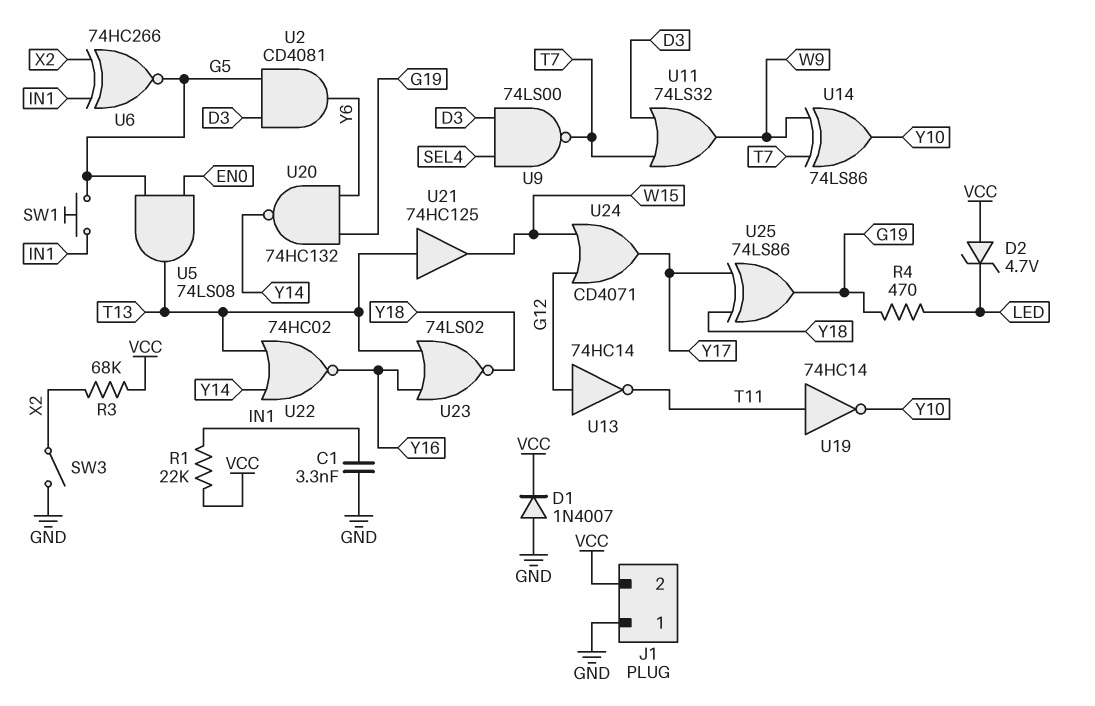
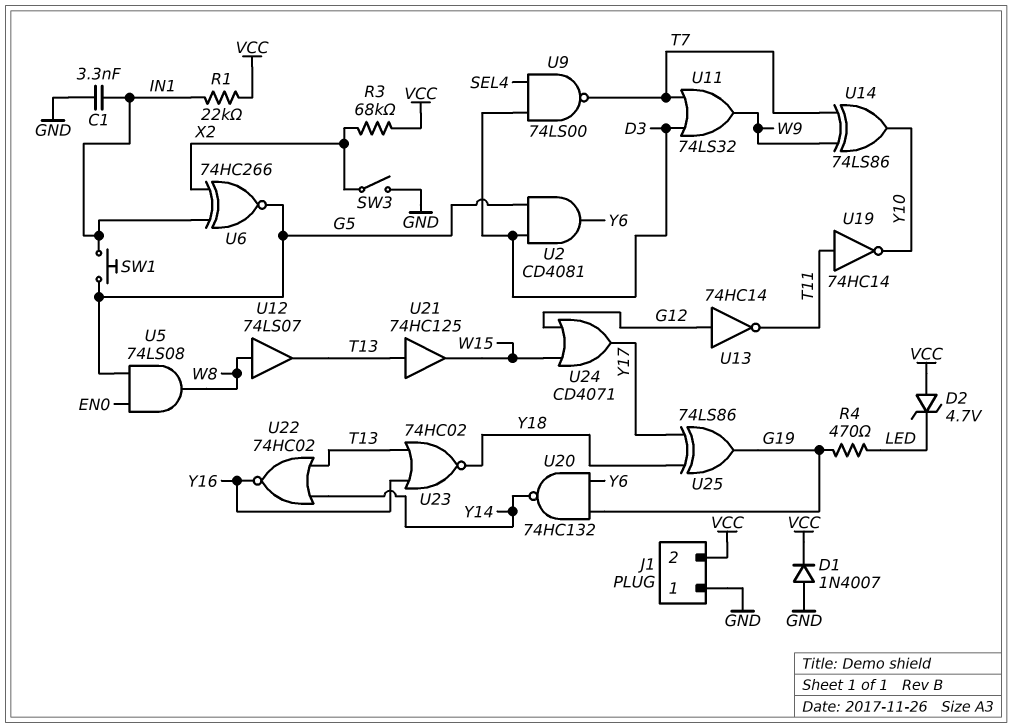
U5: AND 74LS08 (in EN0, in G5, out T13) -> AND 74LS08 (in EN0, in G5, out W8)
U12: none -> buffer 74LS07 (in W8, out T13)
U23: NOR 74LS02 (in T13, in Y16, out Y18) -> NOR 74HC02 (in T13, in Y16, out Y18)

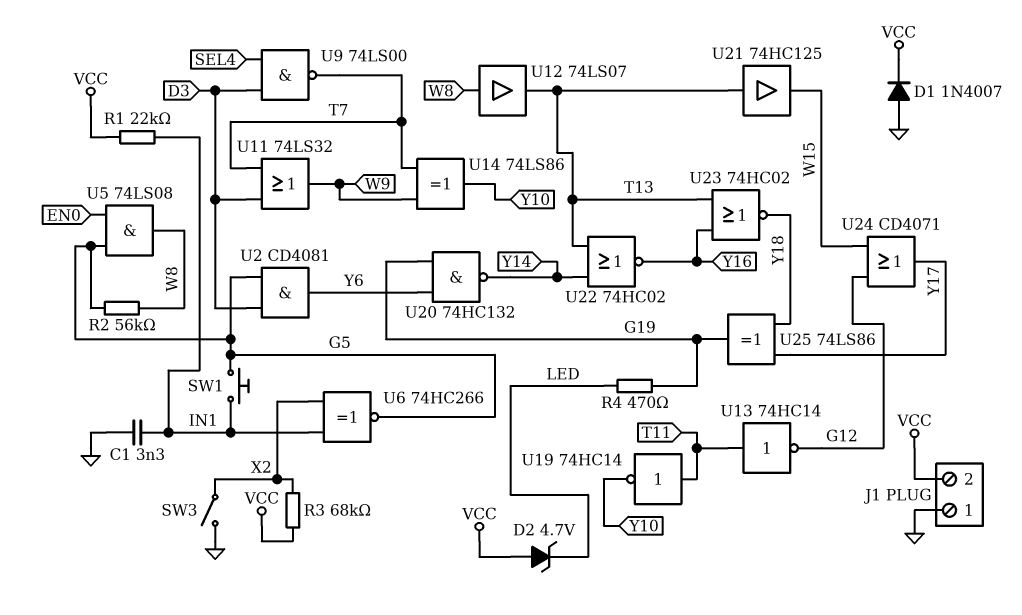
R2: none -> 56k (G5, W8)
U13: NOT 74HC14 (in G12, out T11) -> NOT 74HC14 (in T11, out G12)

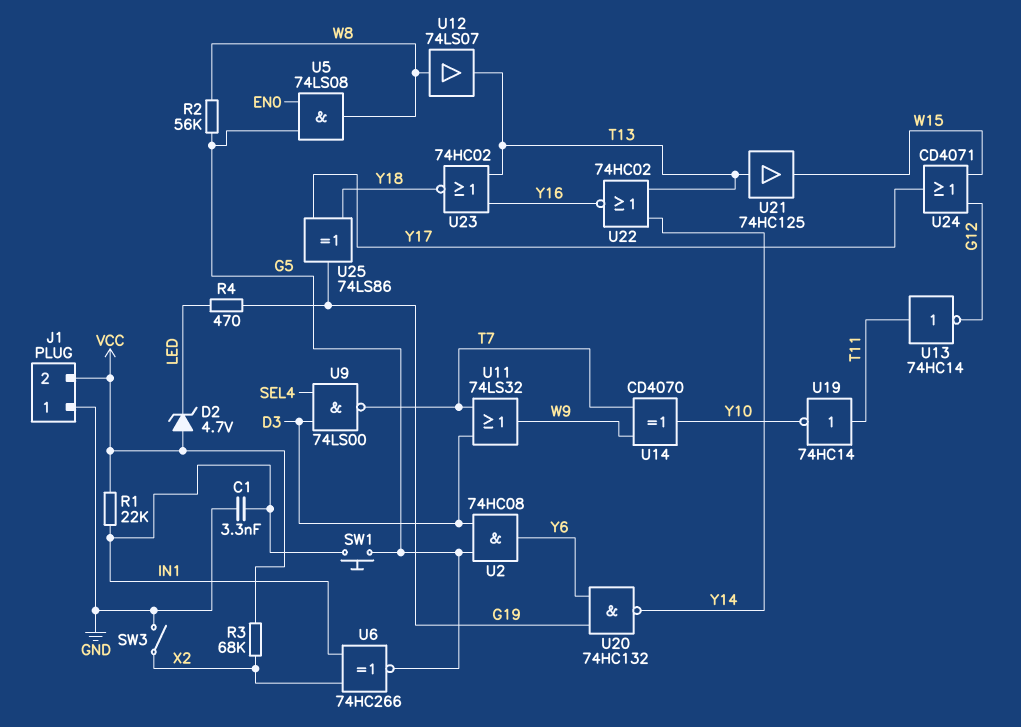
D1: diode 1N4007 (A GND, K VCC) -> none
U2: AND CD4081 (in D3, in G5, out Y6) -> AND 74HC08 (in D3, in G5, out Y6)
U14: XOR 74LS86 (in T7, in W9, out Y10) -> XOR CD4070 (in T7, in W9, out Y10)

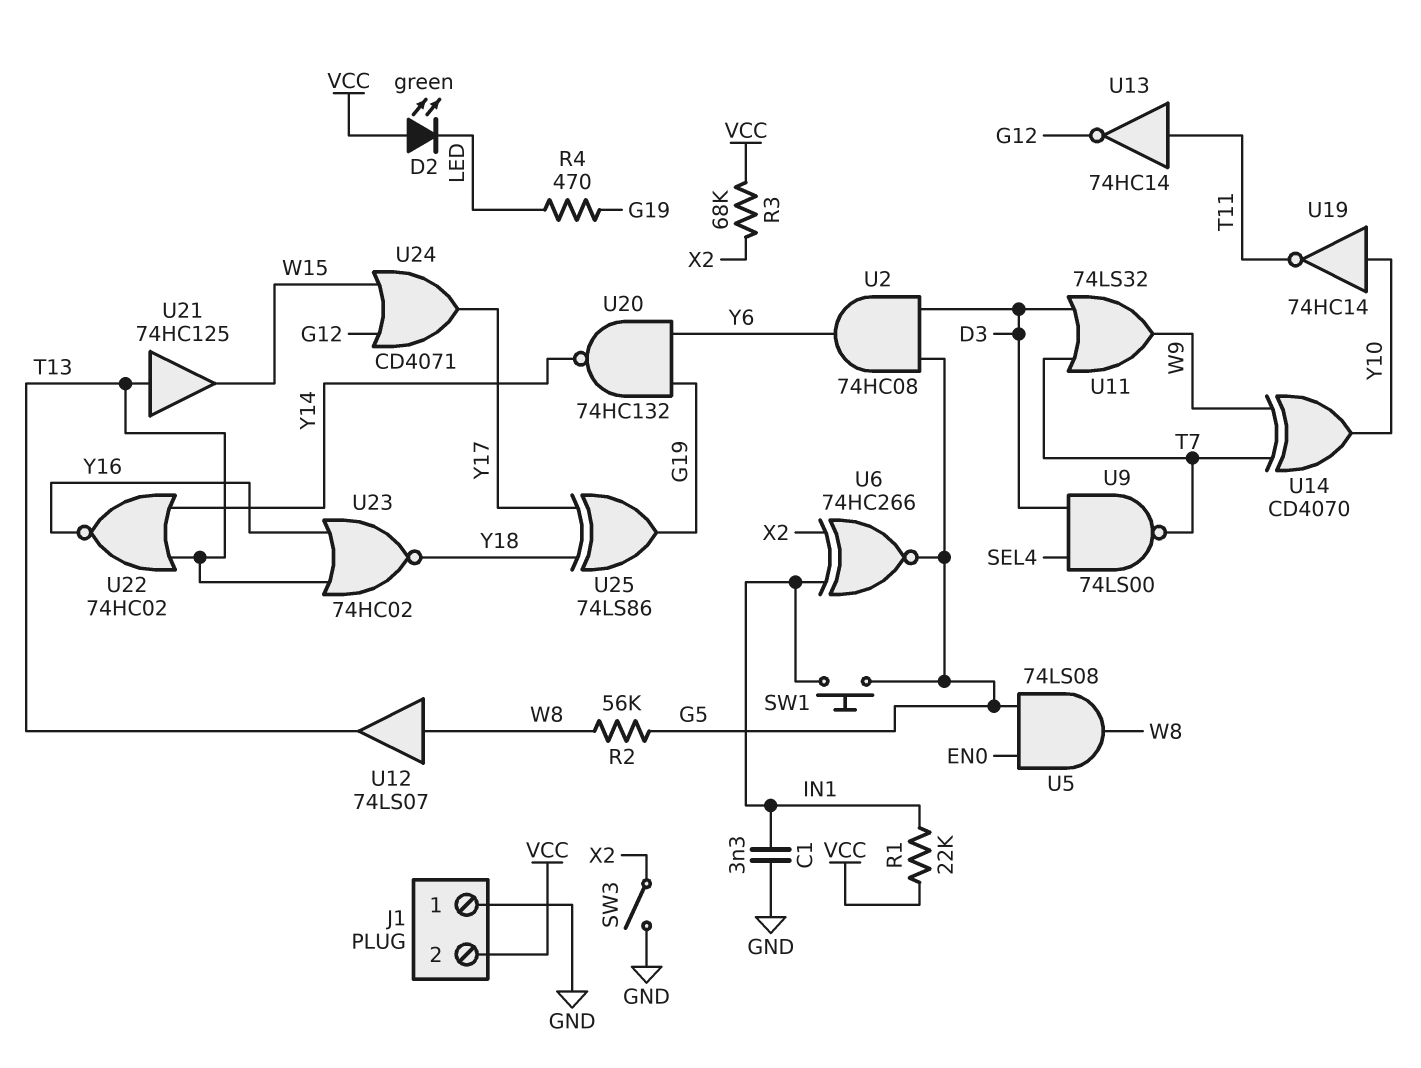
D2: zener 4.7V (A VCC, K LED) -> LED green (A VCC, K LED)
U19: NOT 74HC14 (in T11, out Y10) -> NOT 74HC14 (in Y10, out T11)

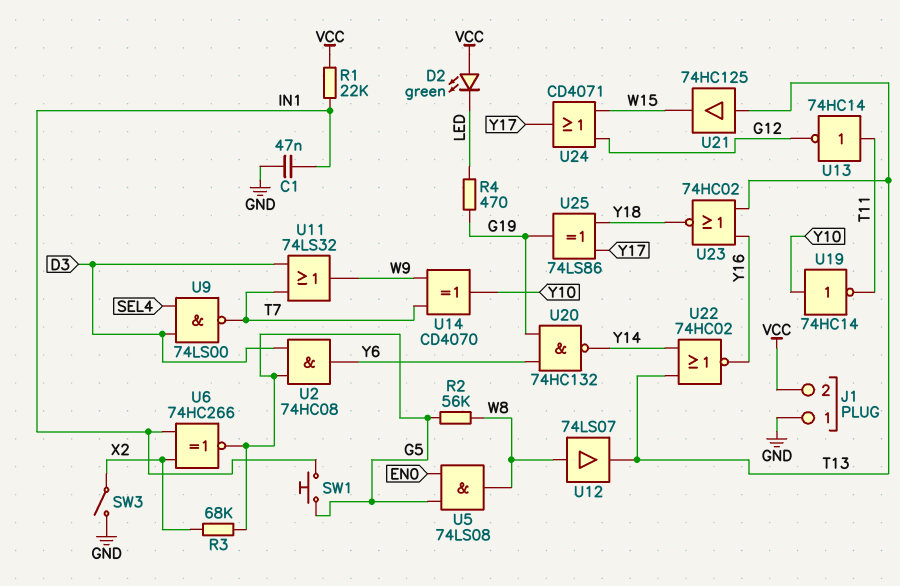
C1: 3.3nF (GND, IN1) -> 47nF (GND, IN1)
R3: 68k (VCC, X2) -> 68k (G5, X2)

